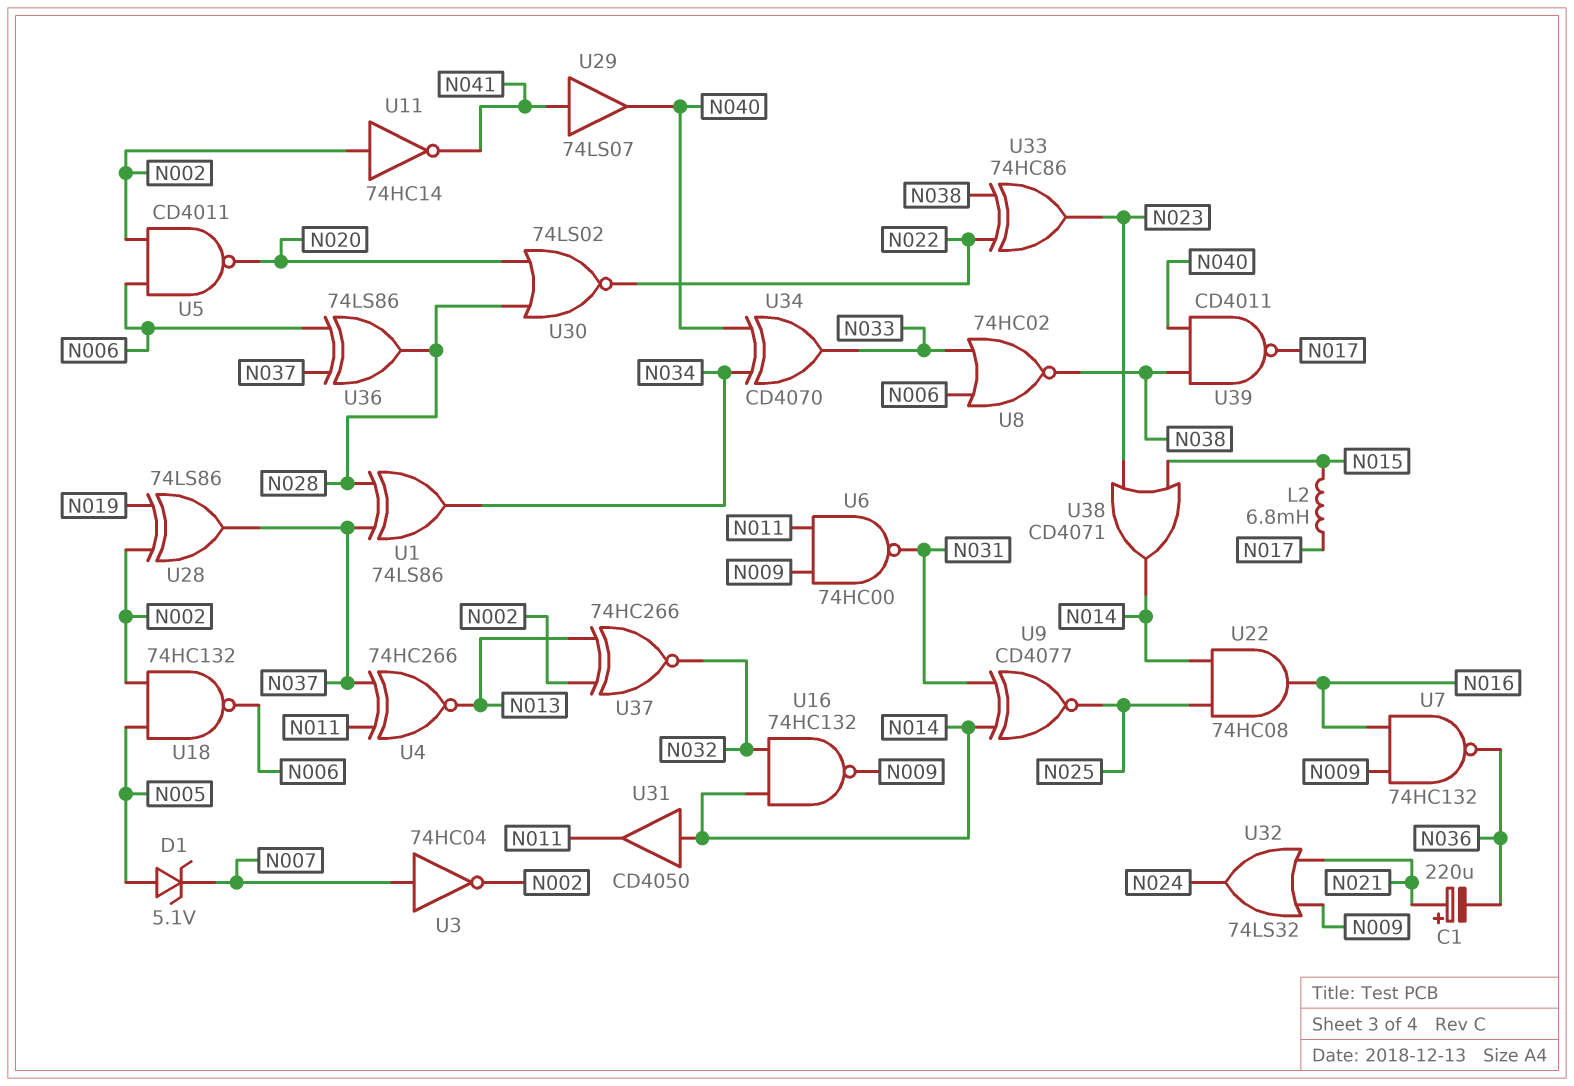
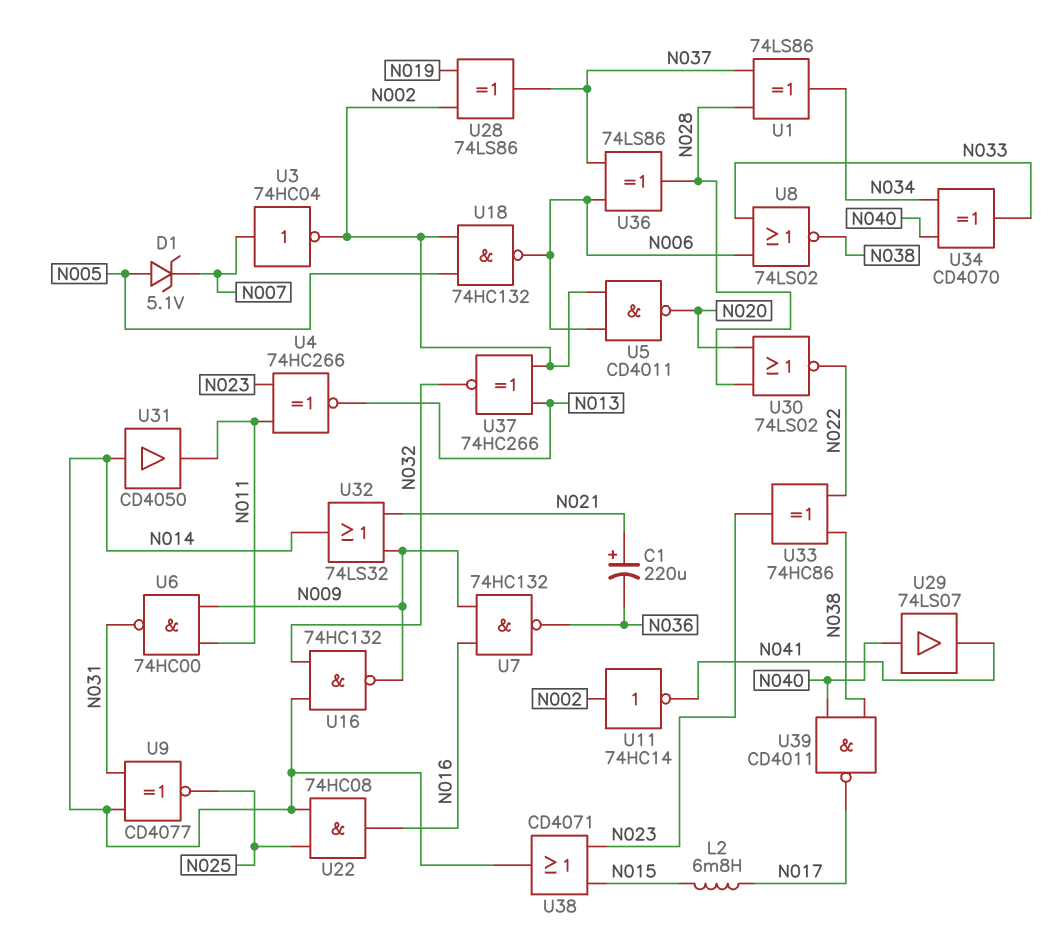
U4: XNOR 74HC266 (in N011, in N037, out N013) -> XNOR 74HC266 (in N011, in N023, out N013)
U8: NOR 74HC02 (in N006, in N033, out N038) -> NOR 74LS02 (in N006, in N033, out N038)
U29: buffer 74LS07 (in N041, out N040) -> buffer 74LS07 (in N040, out N041)
U32: OR 74LS32 (in N009, in N021, out N024) -> OR 74LS32 (in N009, in N021, out N014)

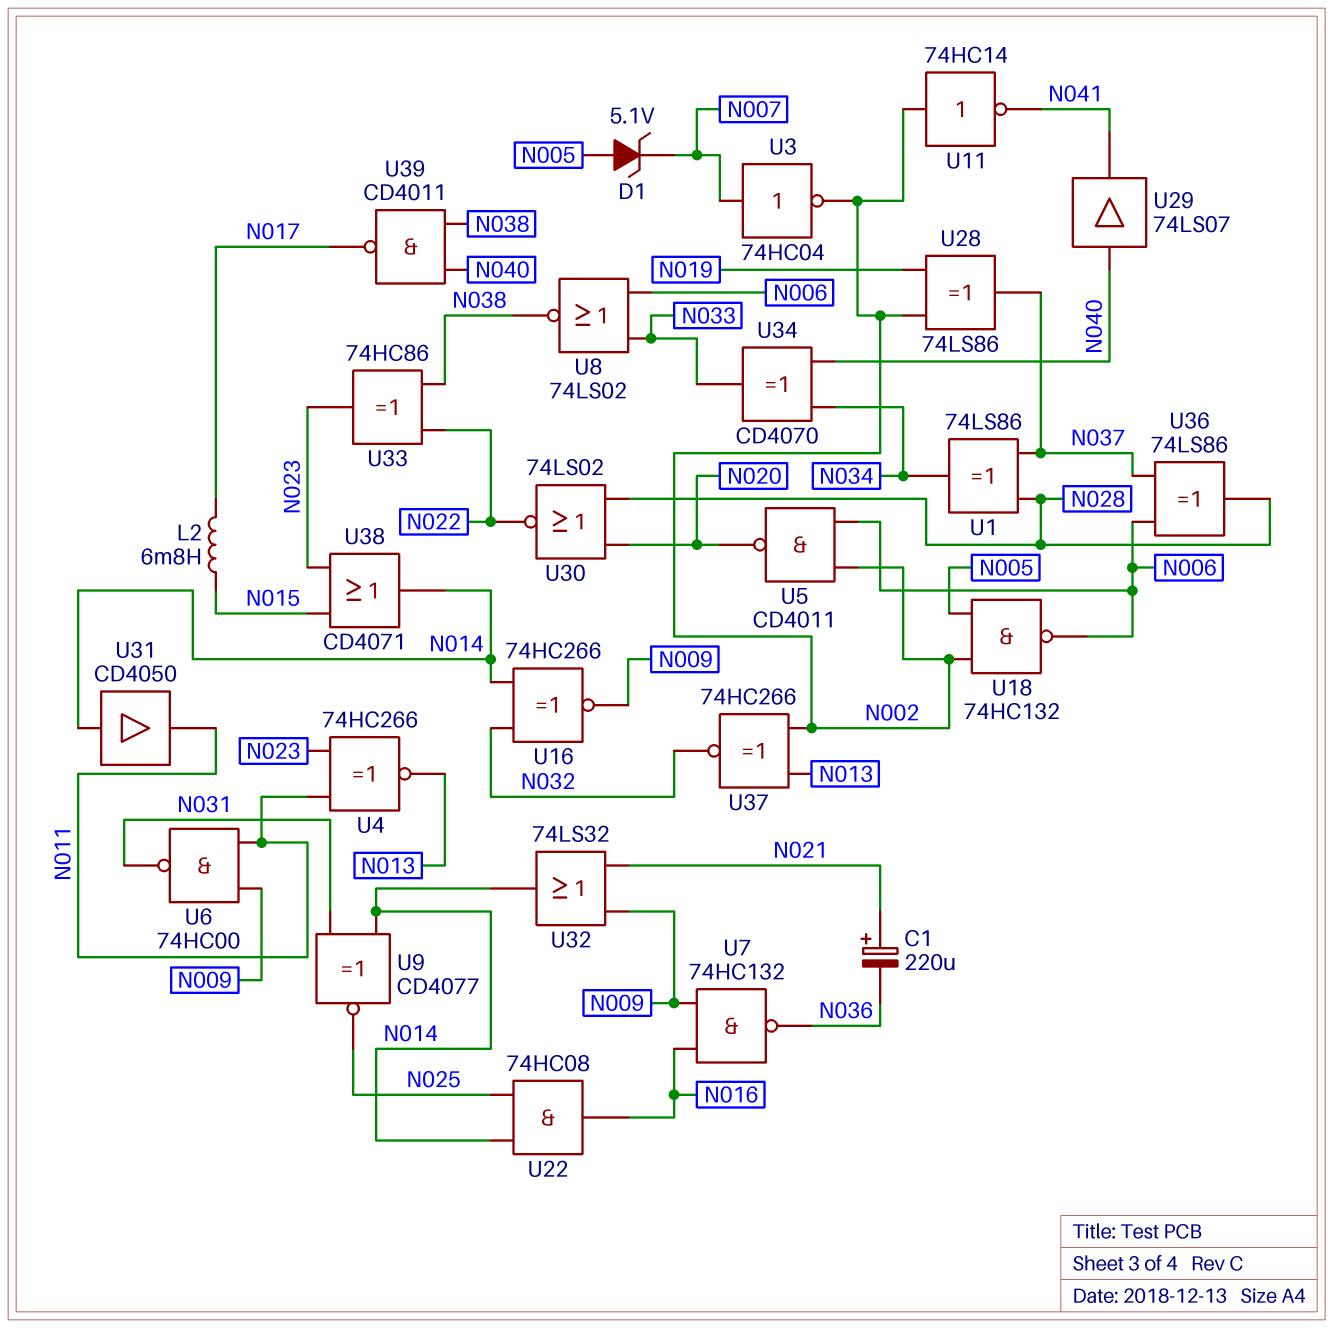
U16: NAND 74HC132 (in N014, in N032, out N009) -> XNOR 74HC266 (in N014, in N032, out N009)

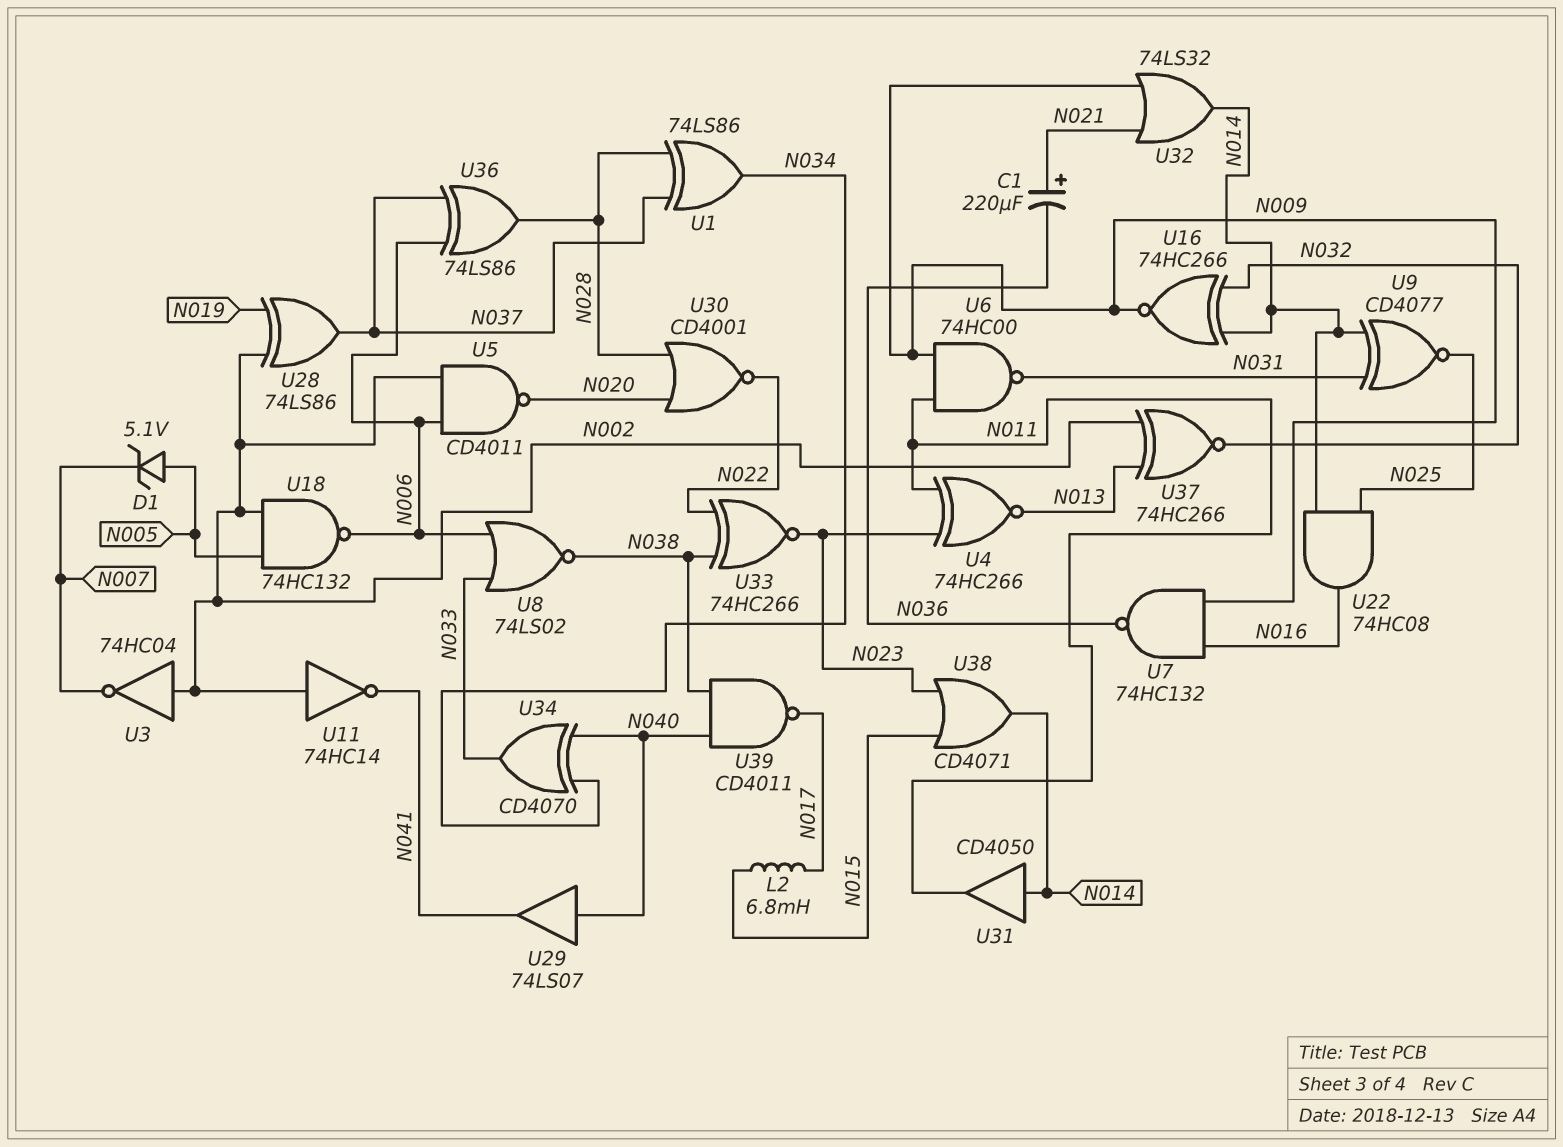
U3: NOT 74HC04 (in N007, out N002) -> NOT 74HC04 (in N002, out N007)
U30: NOR 74LS02 (in N020, in N028, out N022) -> NOR CD4001 (in N020, in N028, out N022)
U33: XOR 74HC86 (in N022, in N038, out N023) -> XNOR 74HC266 (in N022, in N038, out N023)

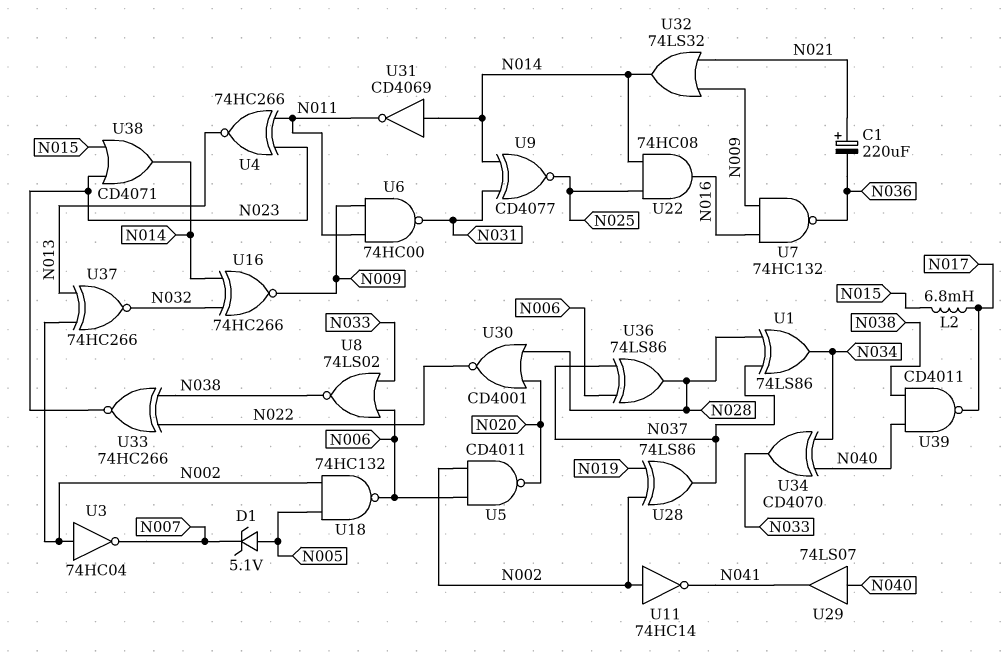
U31: buffer CD4050 (in N014, out N011) -> NOT CD4069 (in N014, out N011)

